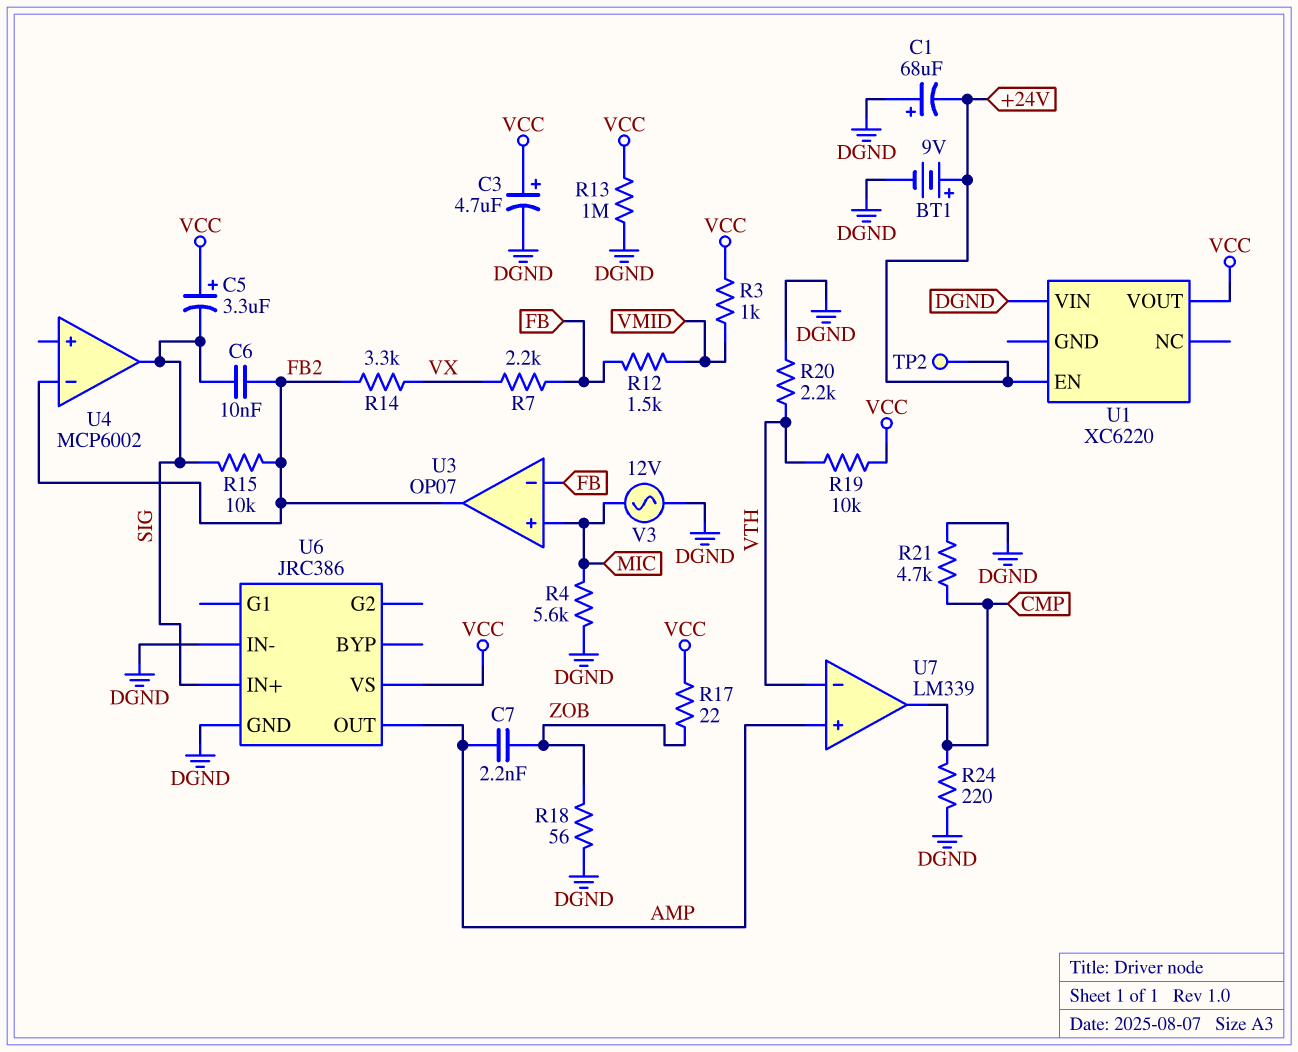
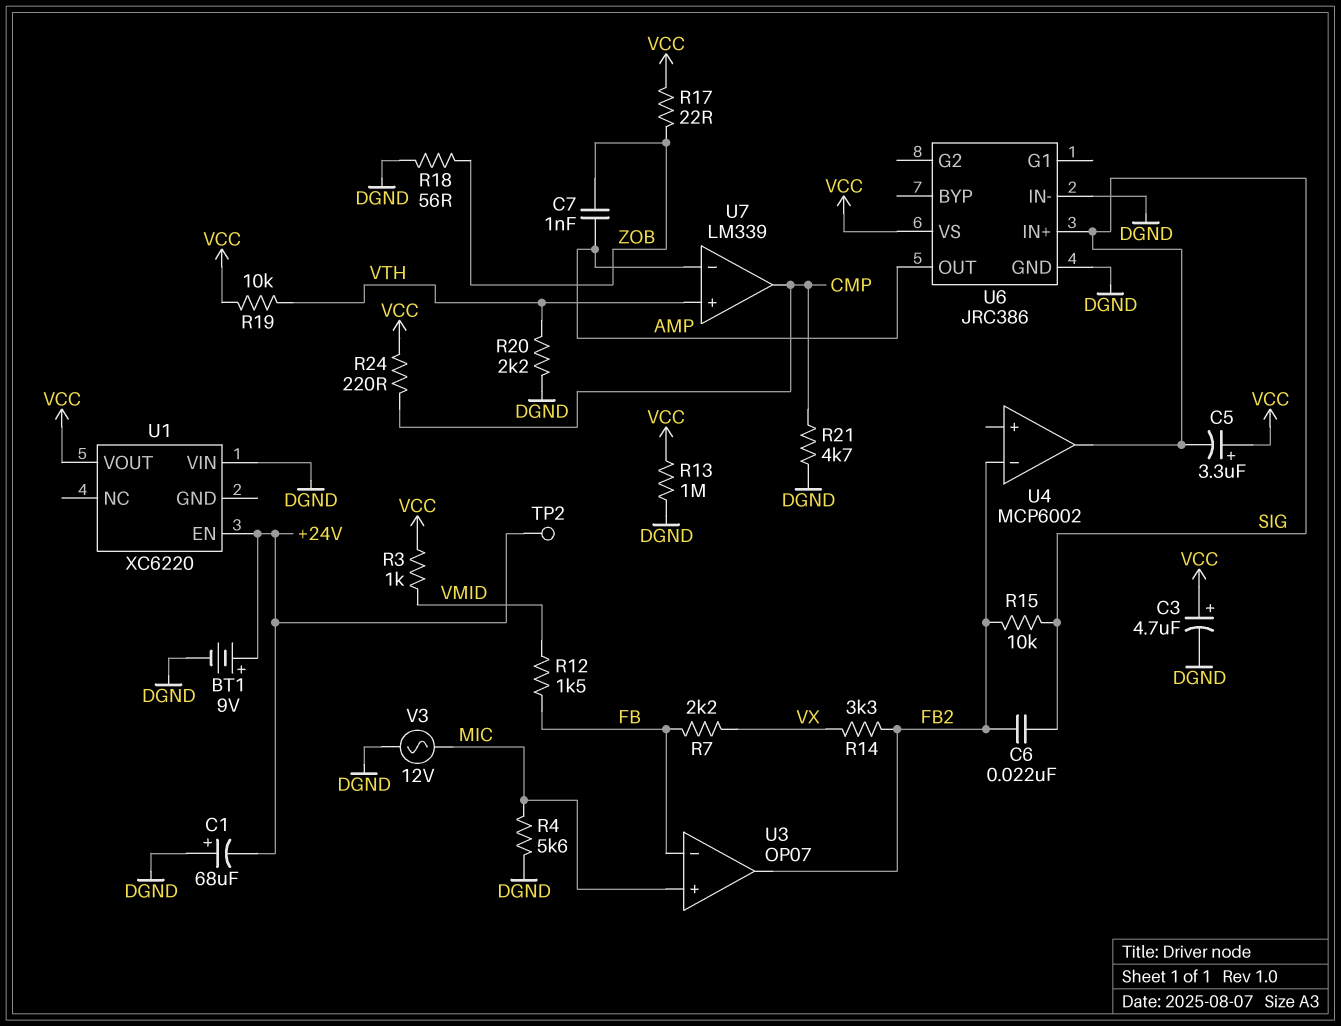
C6: 10nF (FB2, SIG) -> 22nF (FB2, SIG)
C7: 2.2nF (AMP, ZOB) -> 1nF (AMP, ZOB)
R24: 220 (CMP, DGND) -> 220 (CMP, VCC)
U7 pin in+: AMP -> VTH
U7 pin in-: VTH -> AMP

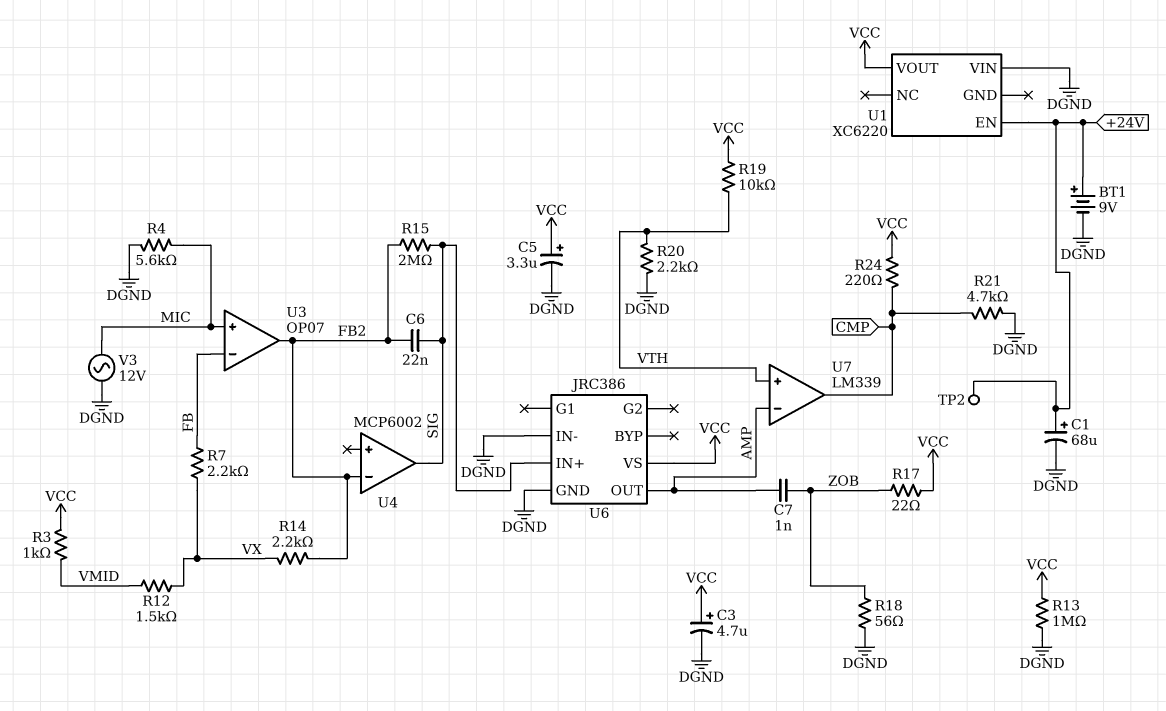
C1: 68uF (plus DGND, minus +24V) -> 68uF (plus +24V, minus DGND)
C5: 3.3uF (plus VCC, minus SIG) -> 3.3uF (plus VCC, minus DGND)
R12: 1.5k (FB, VMID) -> 1.5k (VMID, VX)
R14: 3.3k (FB2, VX) -> 2.2k (FB2, VX)
R15: 10k (FB2, SIG) -> 2M (FB2, SIG)

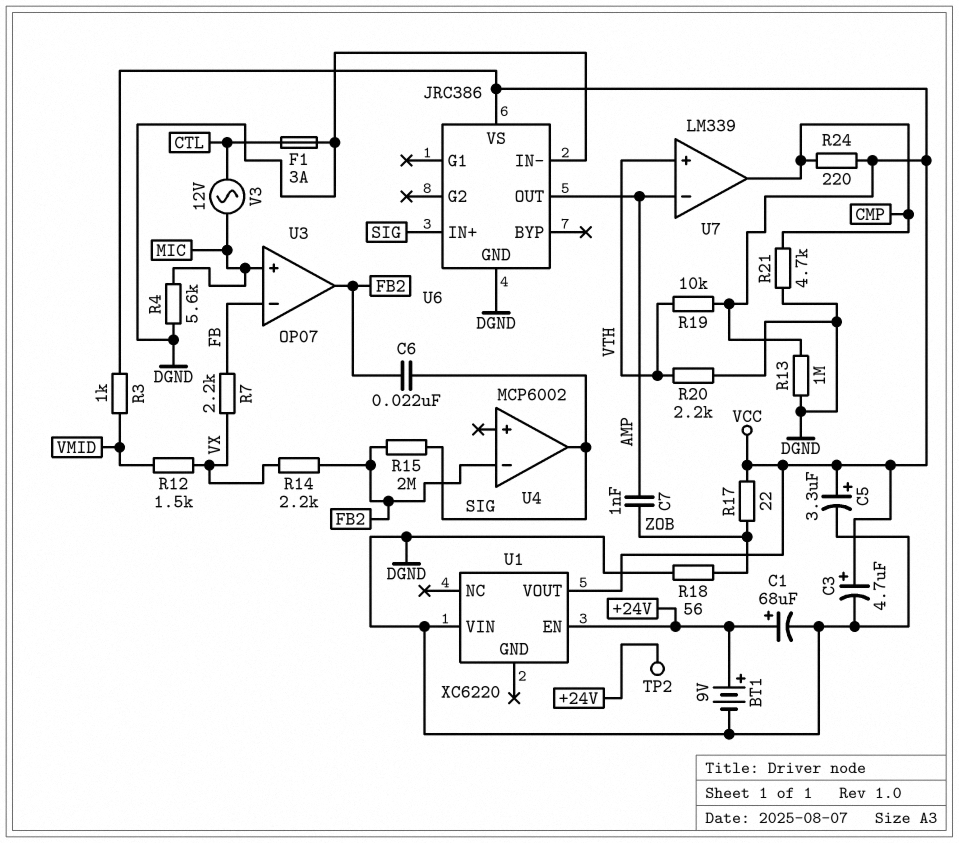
F1: none -> 3A (CTL, DGND)
V3: AC 12V (DGND, MIC) -> AC 12V (CTL, MIC)

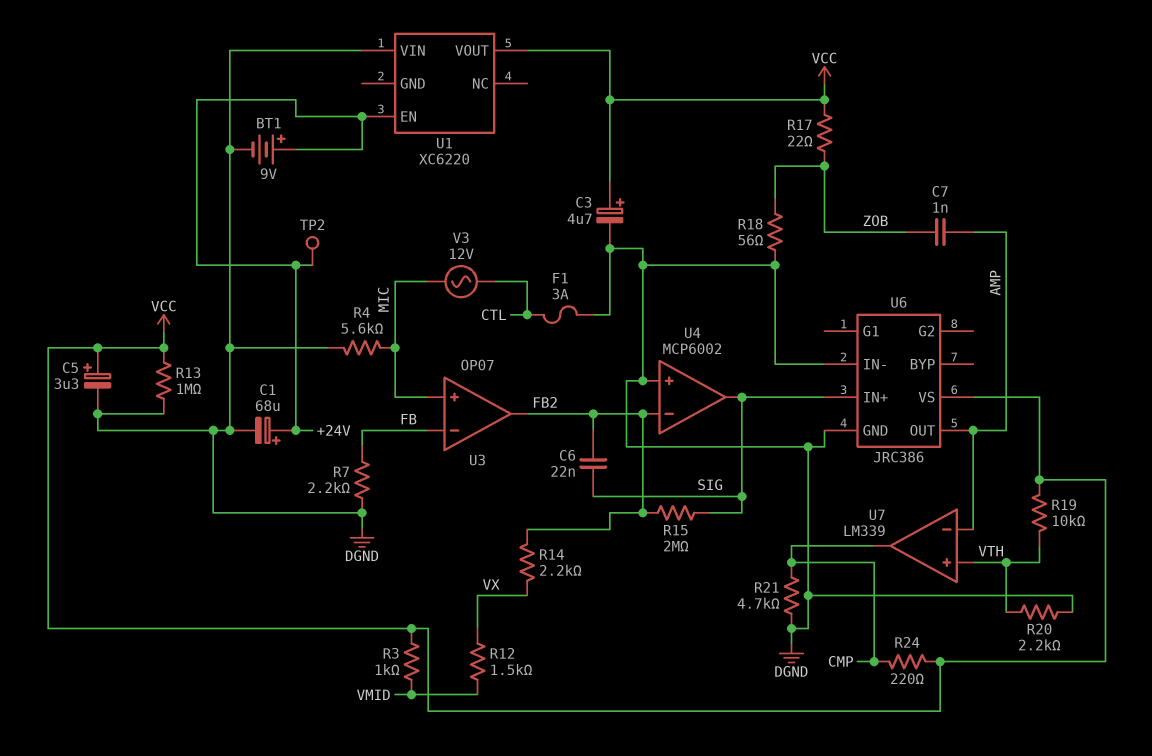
R7: 2.2k (FB, VX) -> 2.2k (DGND, FB)
U4 pin in+: none -> DGND

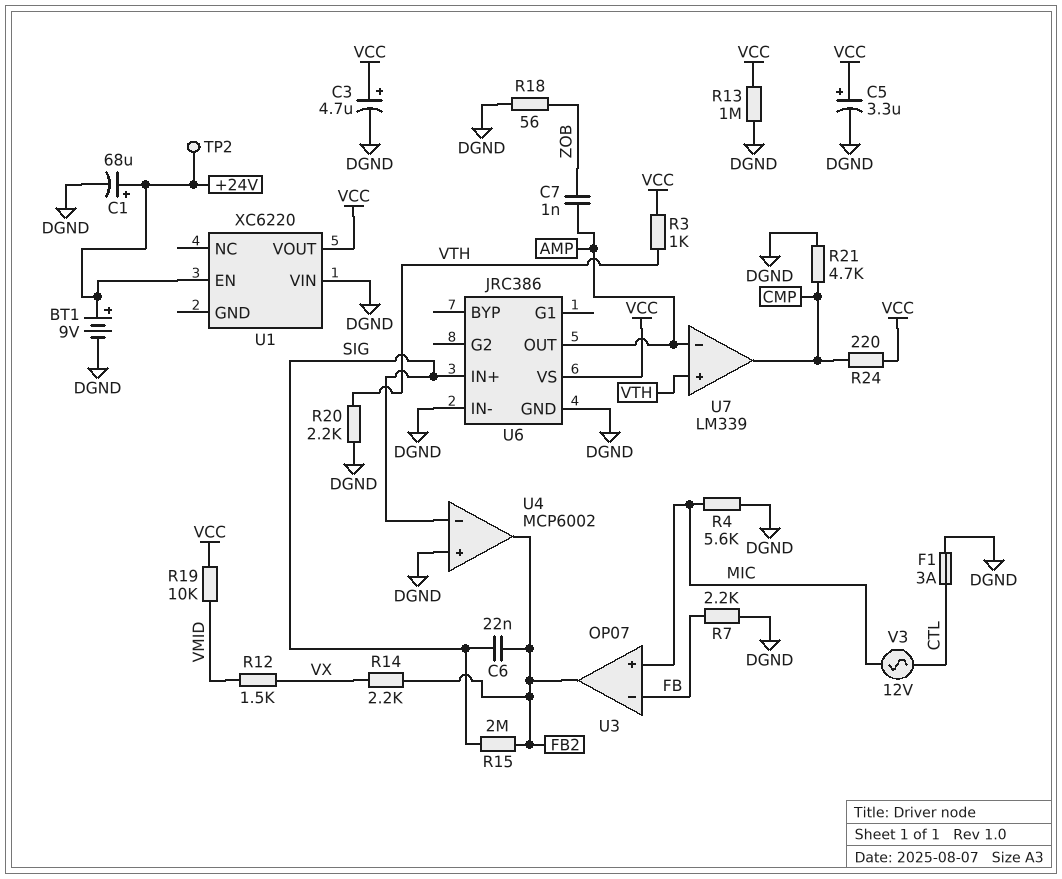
R3: 1k (VCC, VMID) -> 1k (VCC, VTH)
R17: 22 (VCC, ZOB) -> none
R19: 10k (VCC, VTH) -> 10k (VCC, VMID)
U4 pin in-: FB2 -> SIG
U4 pin out: SIG -> FB2

